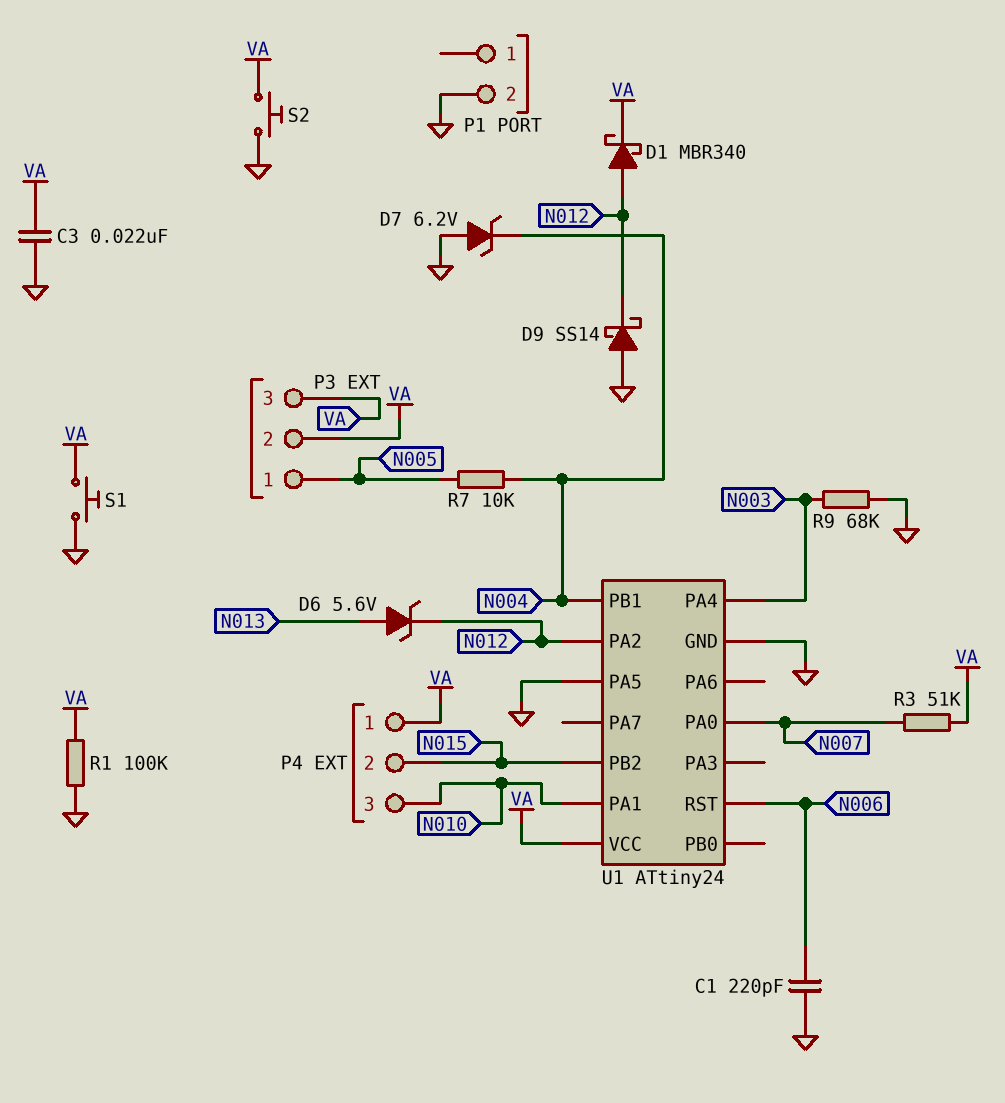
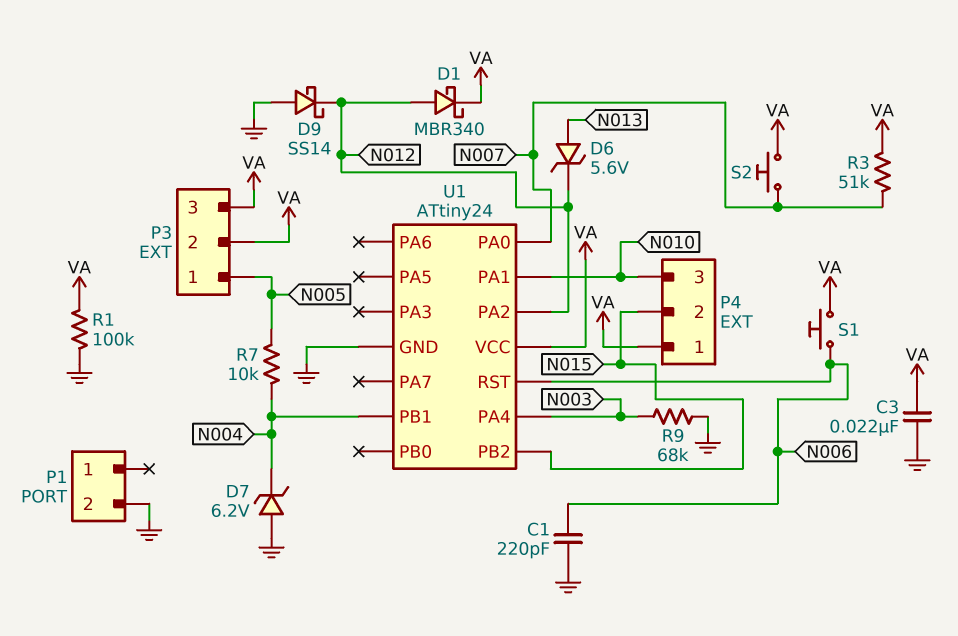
S1: button (GND, VA) -> button (N006, VA)
S2: button (GND, VA) -> button (N007, VA)
U1 pin PA5: GND -> none

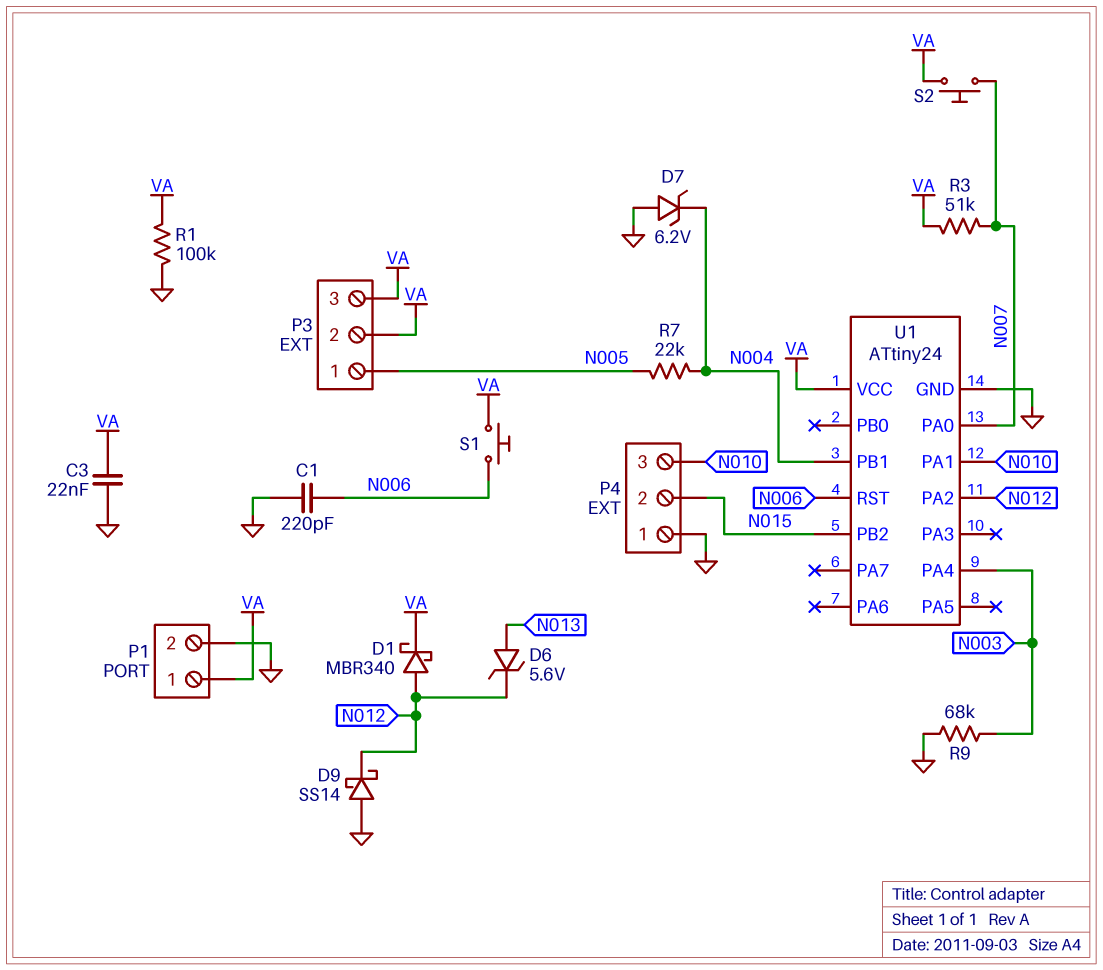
P1 pin 1: none -> VA
P4 pin 1: VA -> GND
R7: 10k (N004, N005) -> 22k (N004, N005)

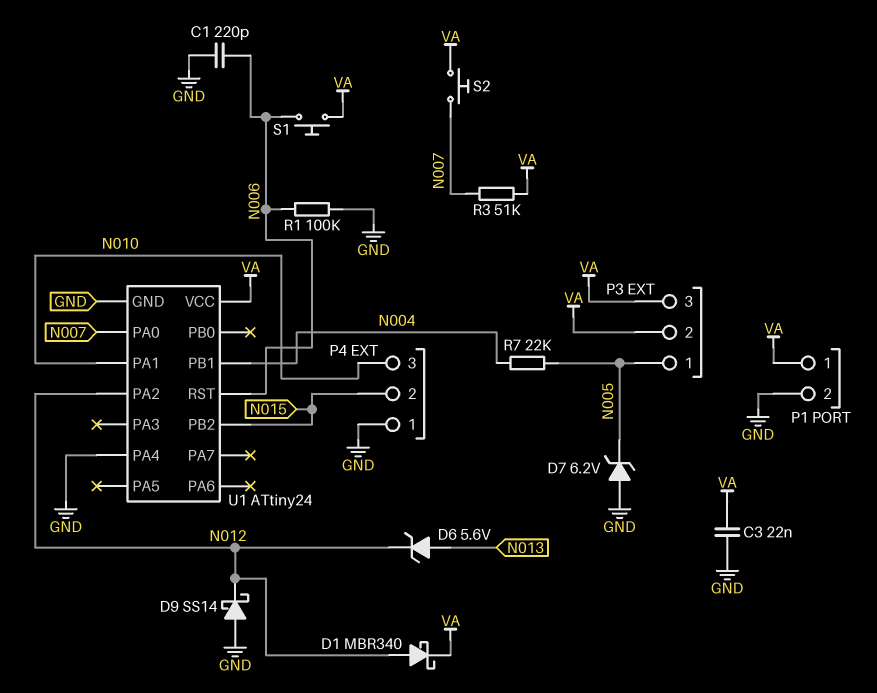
D7: zener 6.2V (A GND, K N004) -> zener 6.2V (A GND, K N005)
R1: 100k (GND, VA) -> 100k (GND, N006)
R9: 68k (GND, N003) -> none
U1 pin PA4: N003 -> GND

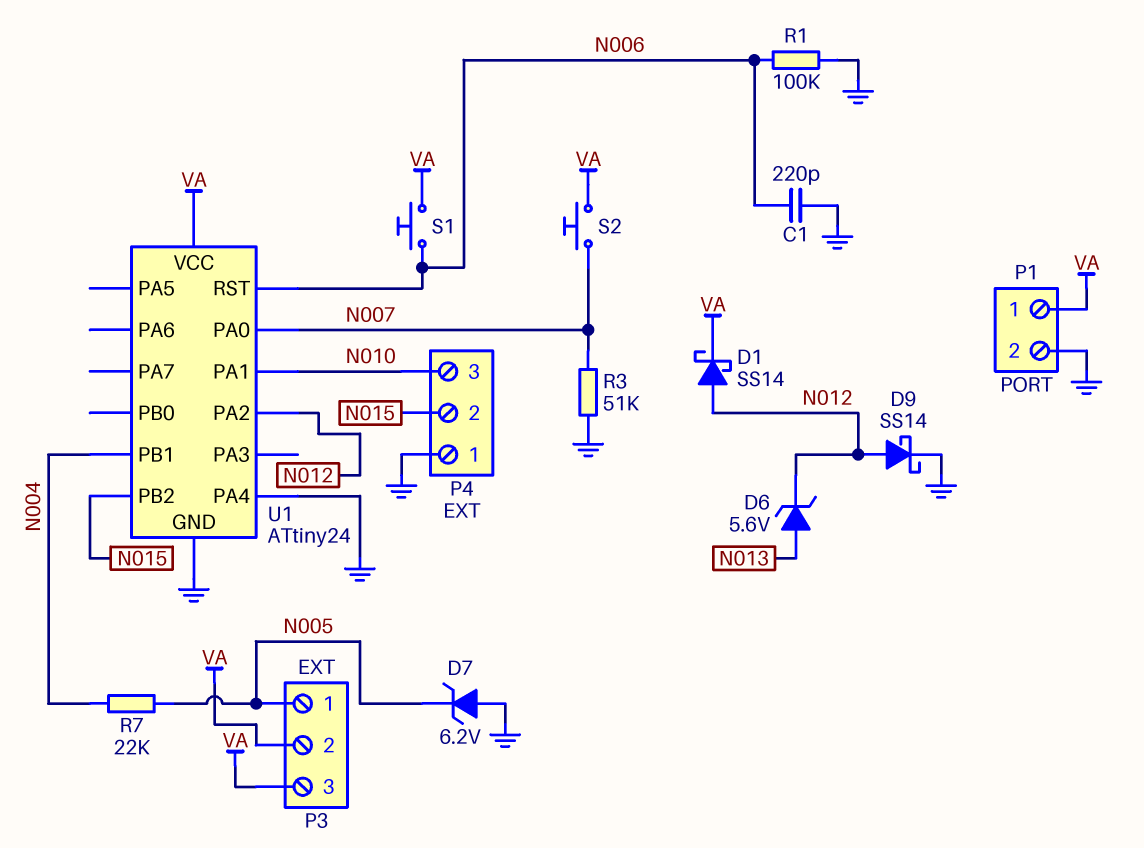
C3: 22nF (GND, VA) -> none
D1: schottky MBR340 (A N012, K VA) -> schottky SS14 (A N012, K VA)
D9: schottky SS14 (A GND, K N012) -> schottky SS14 (A N012, K GND)
R3: 51k (N007, VA) -> 51k (GND, N007)

